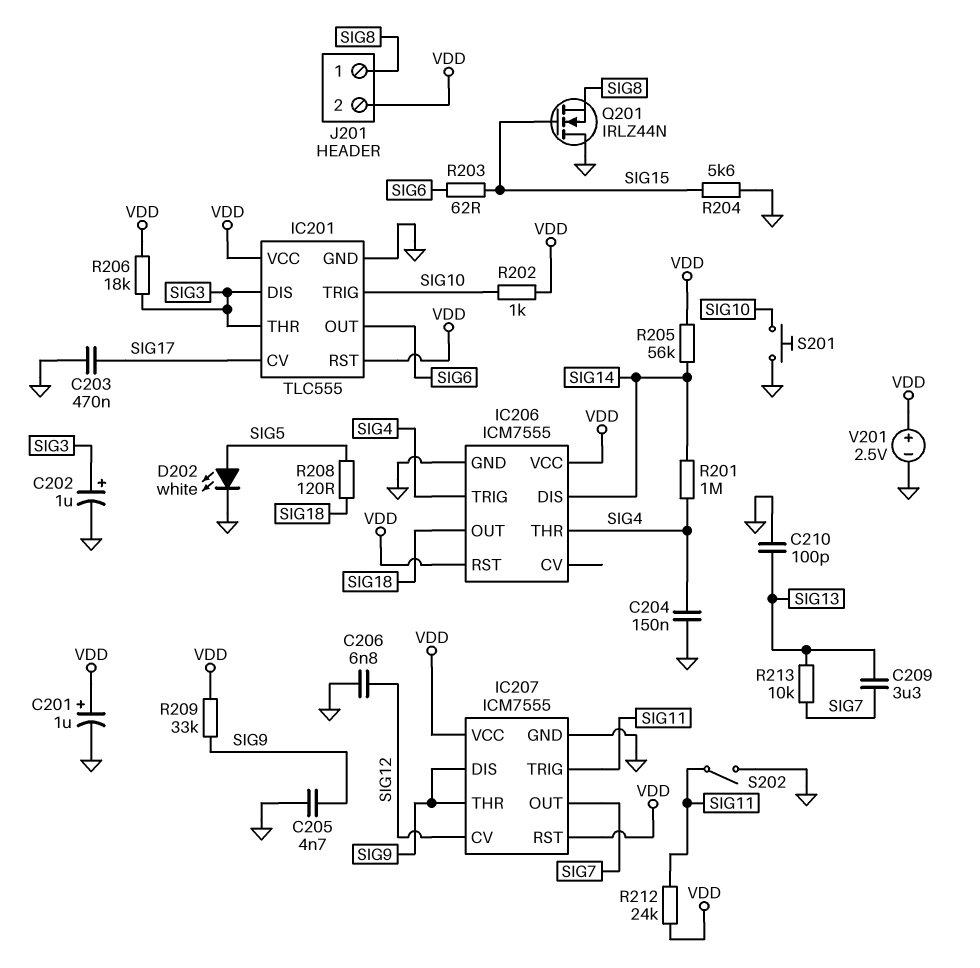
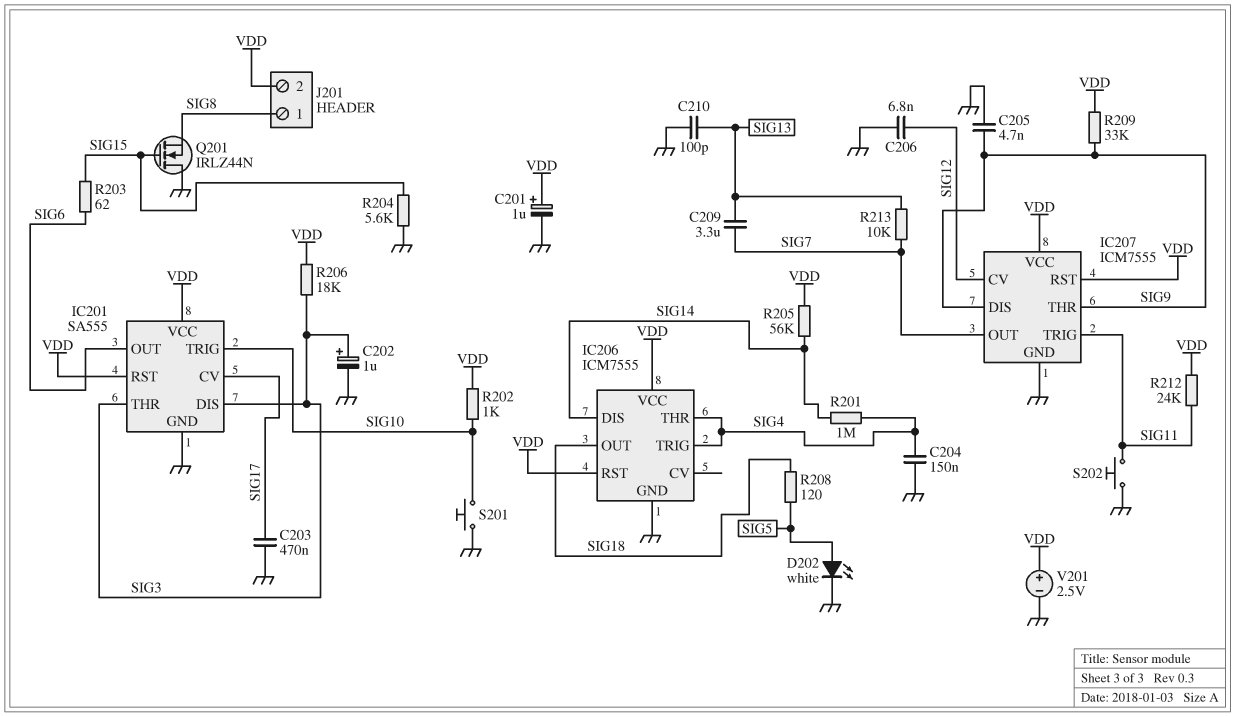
IC201: TLC555 -> SA555
S202: switch (GND, SIG11) -> button (GND, SIG11)

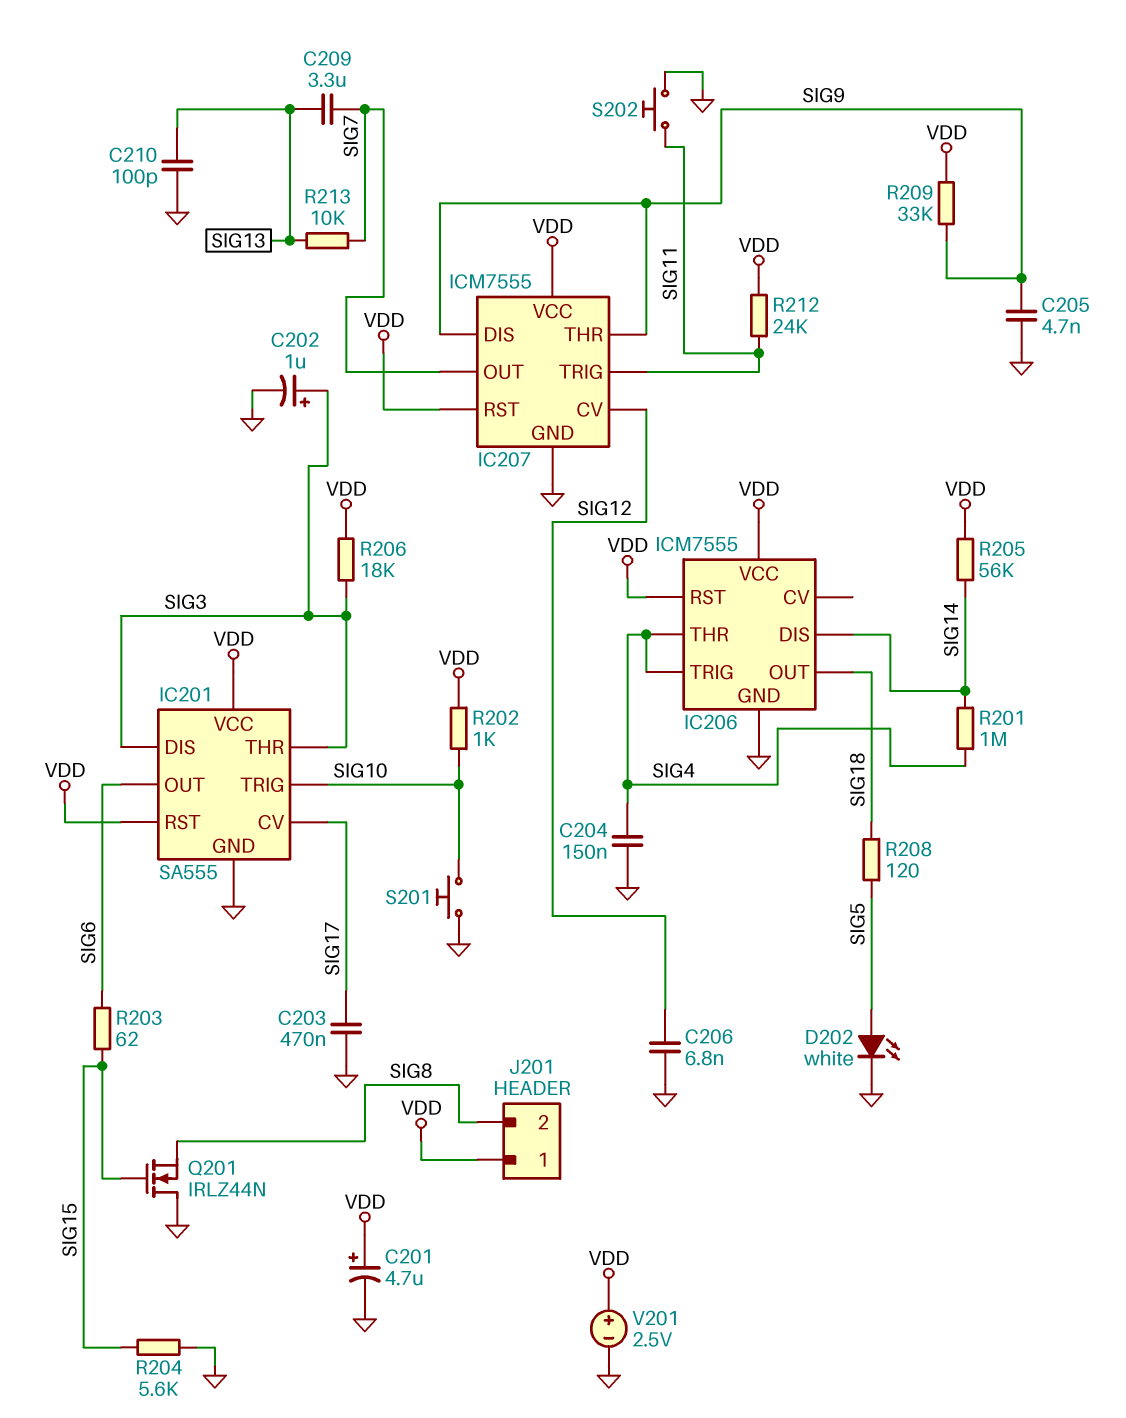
C201: 1uF (plus VDD, minus GND) -> 4.7uF (plus VDD, minus GND)
J201 pin 1: SIG8 -> VDD
J201 pin 2: VDD -> SIG8

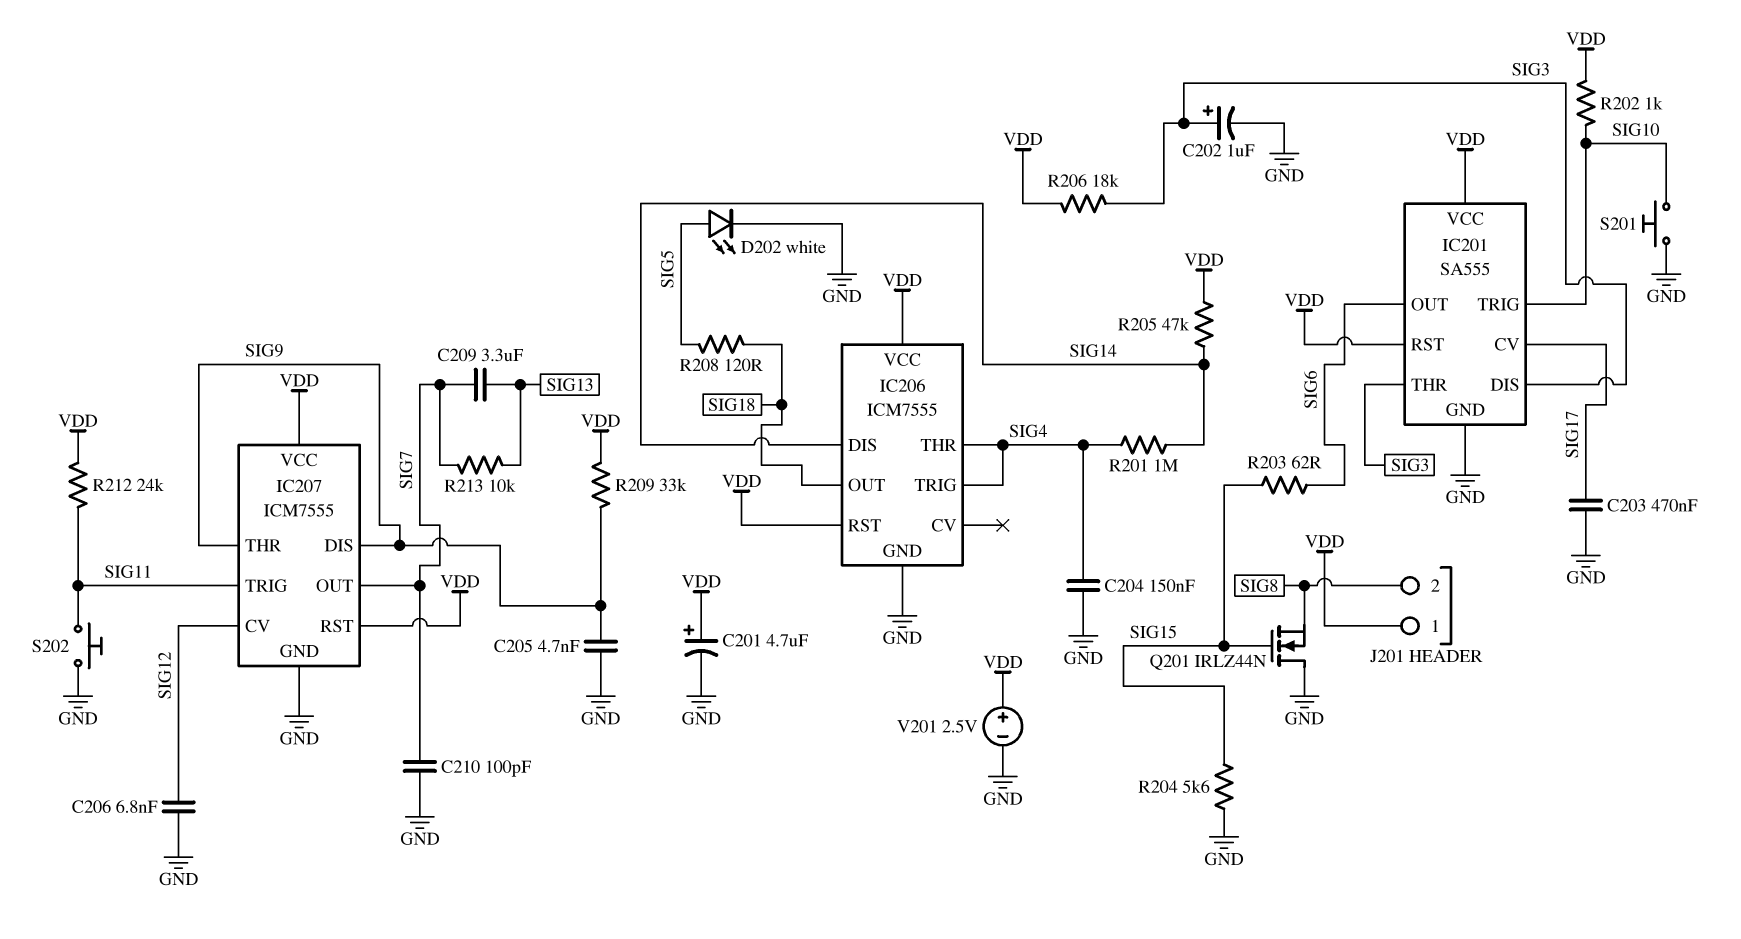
C210: 100pF (GND, SIG13) -> 100pF (GND, SIG7)
R205: 56k (SIG14, VDD) -> 47k (SIG14, VDD)

